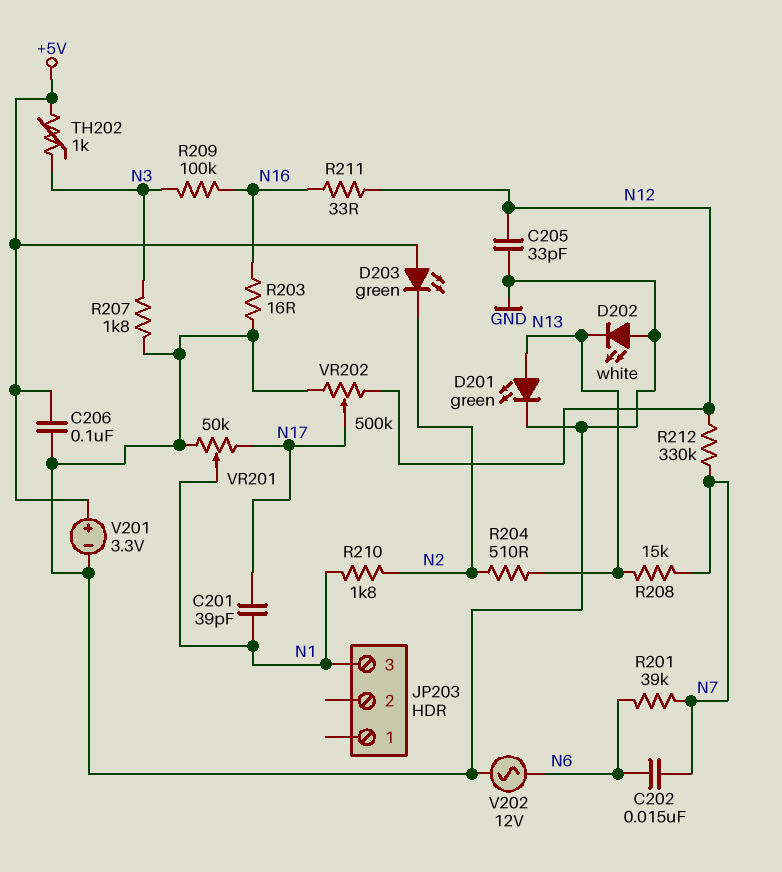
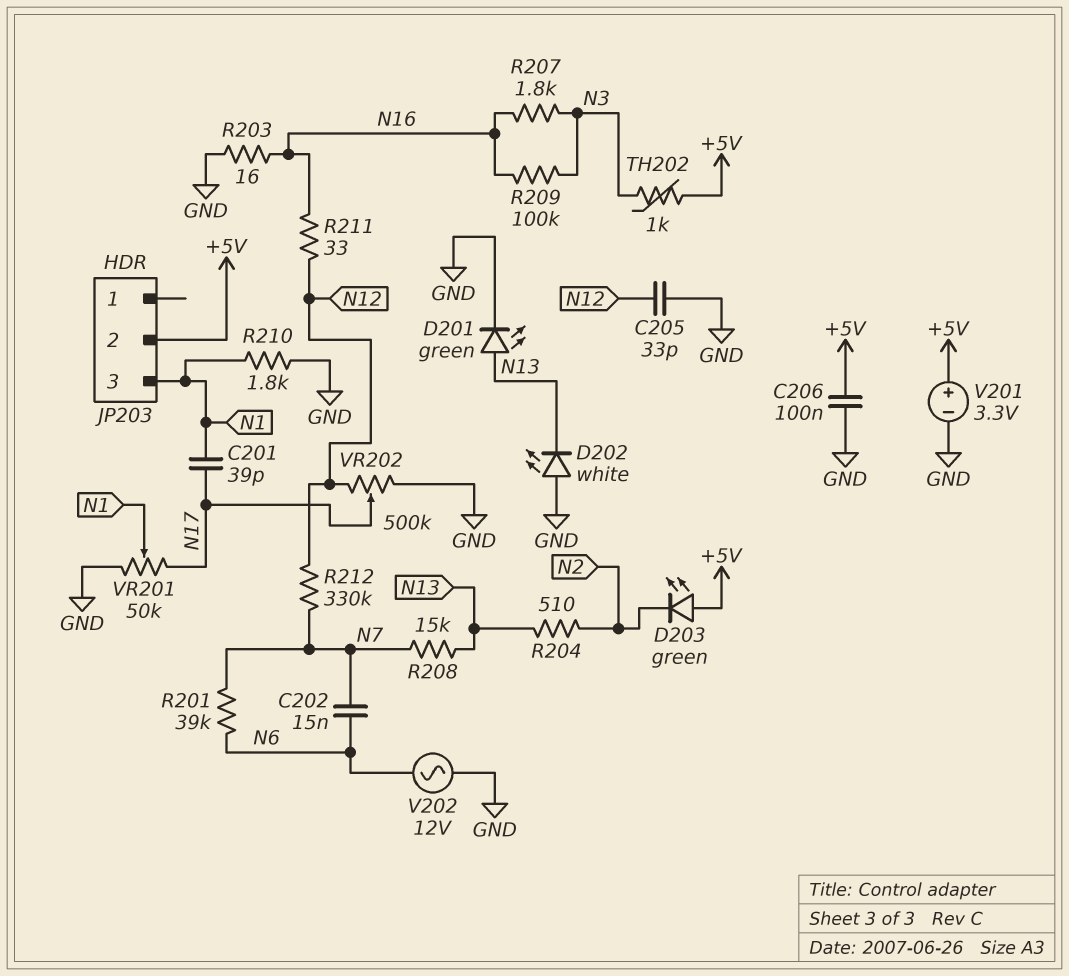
JP203 pin 2: none -> +5V
R207: 1.8k (GND, N3) -> 1.8k (N3, N16)
R210: 1.8k (N1, N2) -> 1.8k (GND, N1)

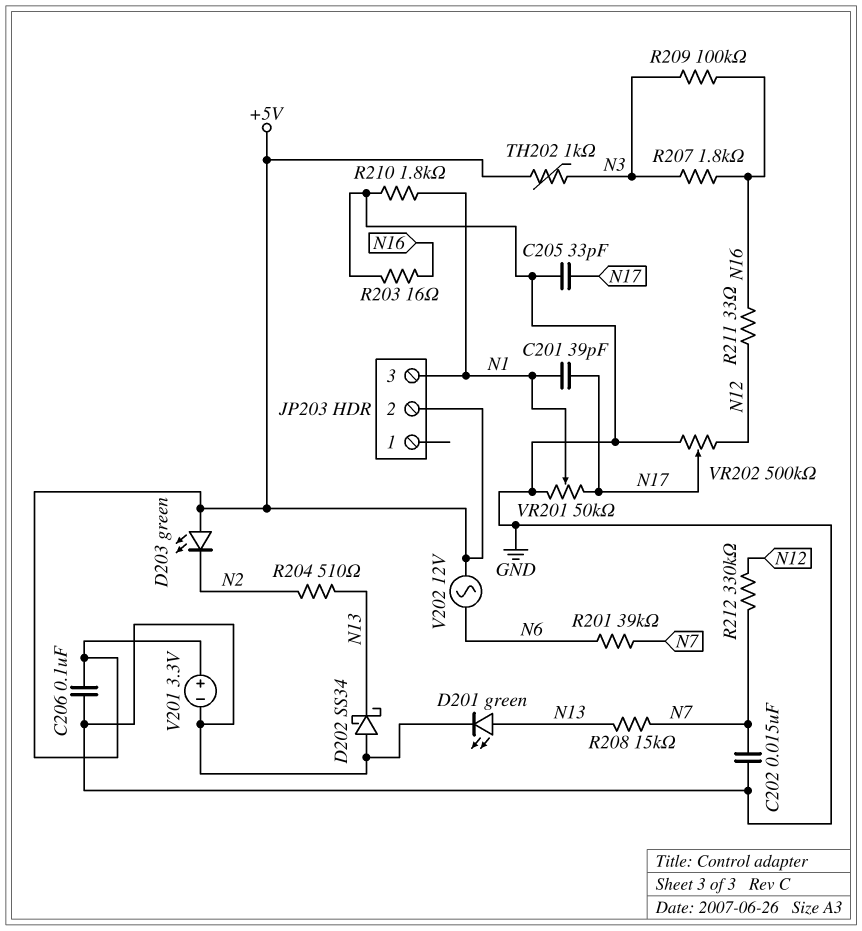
C202: 15nF (N6, N7) -> 15nF (GND, N7)
C205: 33pF (GND, N12) -> 33pF (GND, N17)
D202: LED white (A GND, K N13) -> schottky SS34 (A GND, K N13)
V202: AC 12V (GND, N6) -> AC 12V (+5V, N6)

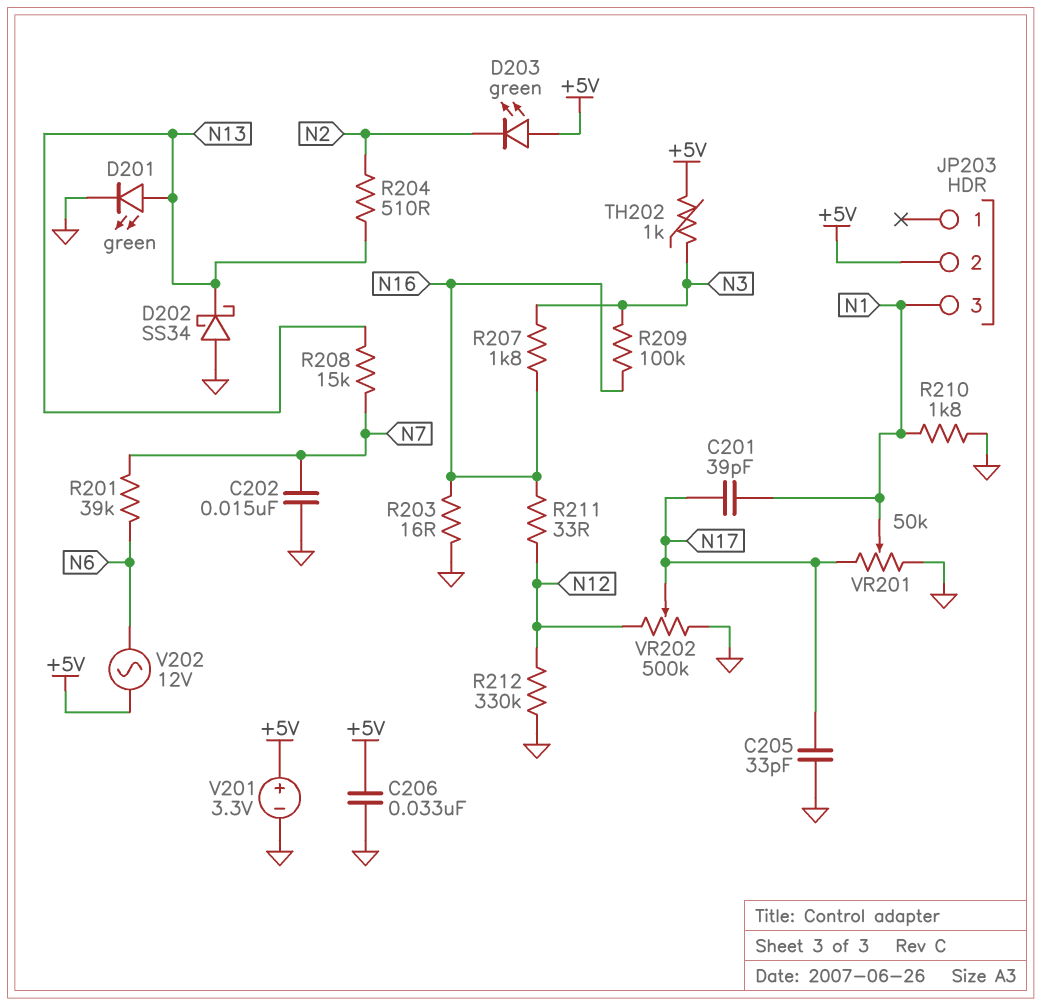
C206: 100nF (+5V, GND) -> 33nF (+5V, GND)
R212: 330k (N7, N12) -> 330k (GND, N12)

